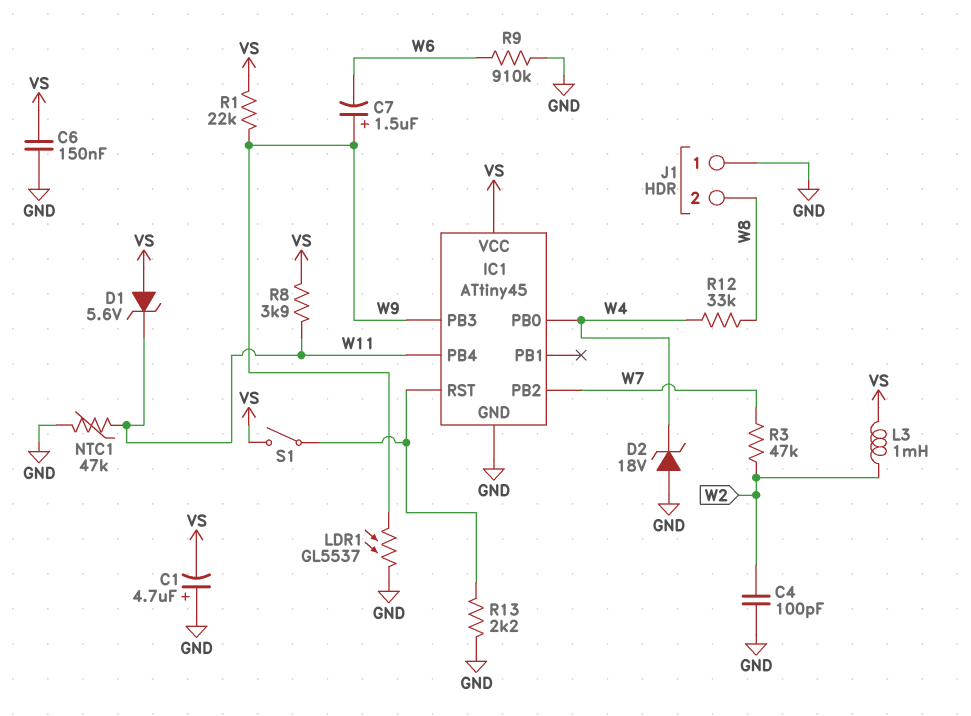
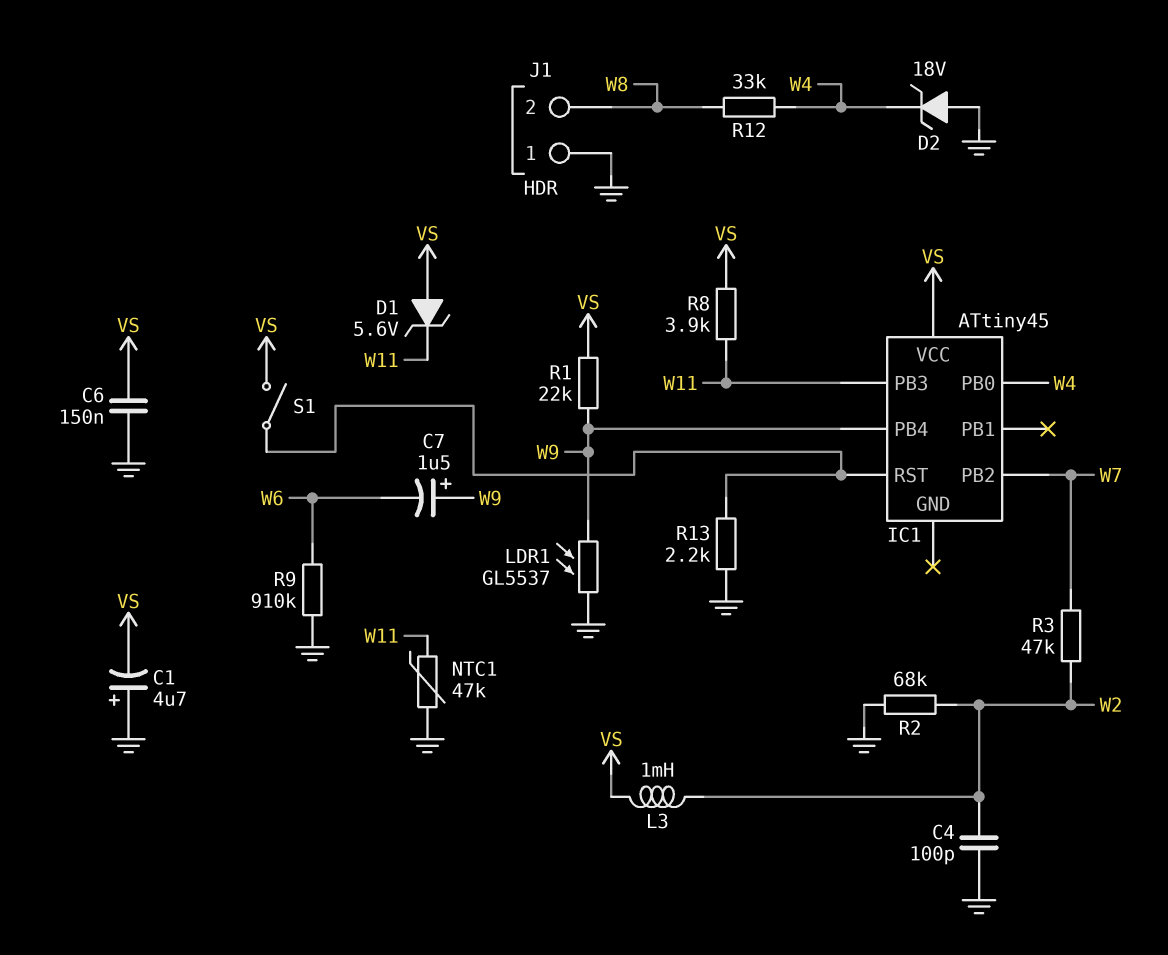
IC1 pin GND: GND -> none
IC1 pin PB3: W9 -> W11
IC1 pin PB4: W11 -> W9
R2: none -> 68k (GND, W2)

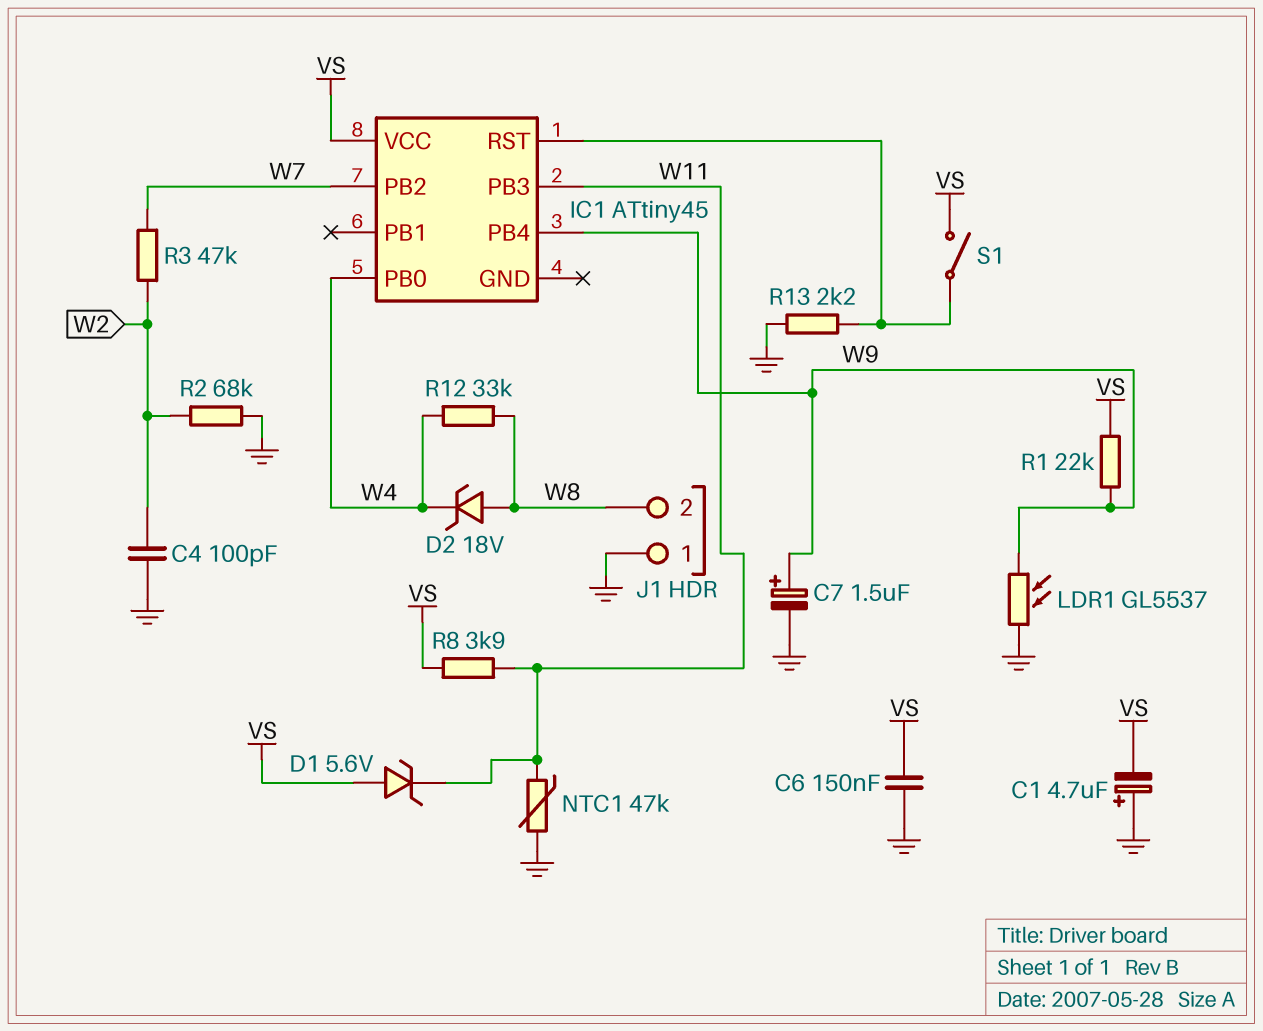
C7: 1.5uF (plus W9, minus W6) -> 1.5uF (plus W9, minus GND)
D2: zener 18V (A GND, K W4) -> zener 18V (A W8, K W4)
L3: 1mH (VS, W2) -> none
R9: 910k (GND, W6) -> none

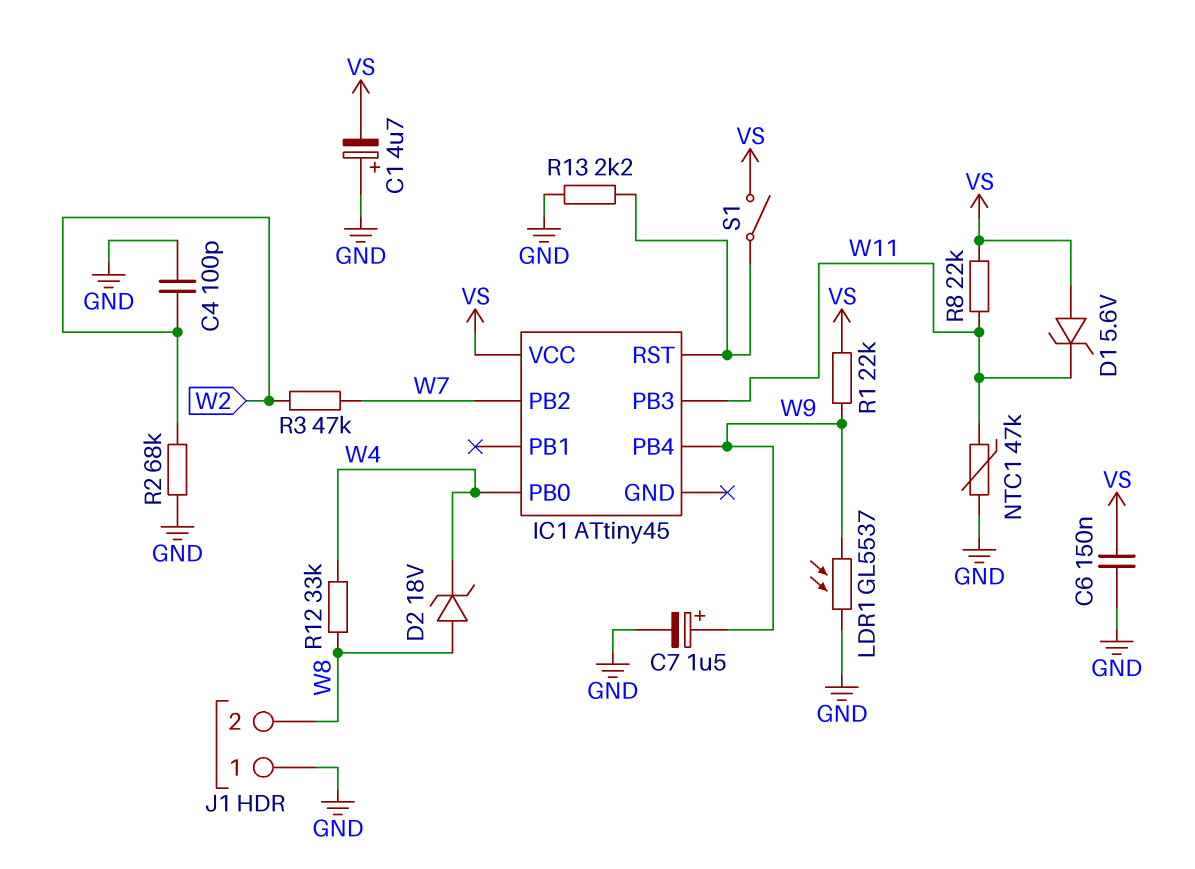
R8: 3.9k (VS, W11) -> 22k (VS, W11)

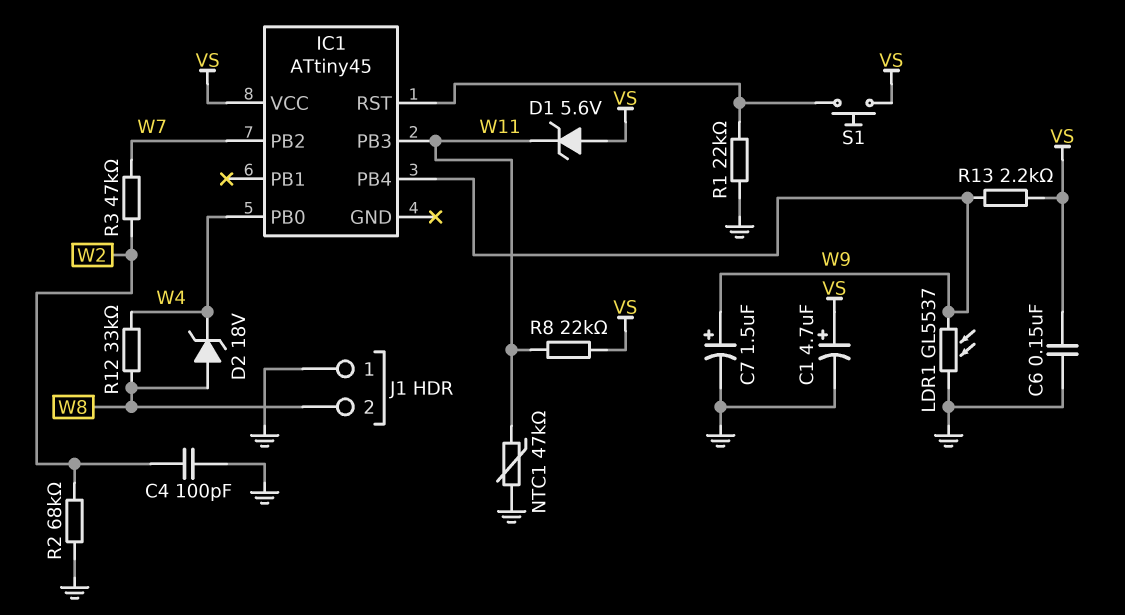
C1: 4.7uF (plus GND, minus VS) -> 4.7uF (plus VS, minus GND)
R1: 22k (VS, W9) -> 22k (GND, IC1/RST)
R13: 2.2k (GND, IC1/RST) -> 2.2k (VS, W9)
S1: switch (IC1/RST, VS) -> button (IC1/RST, VS)

